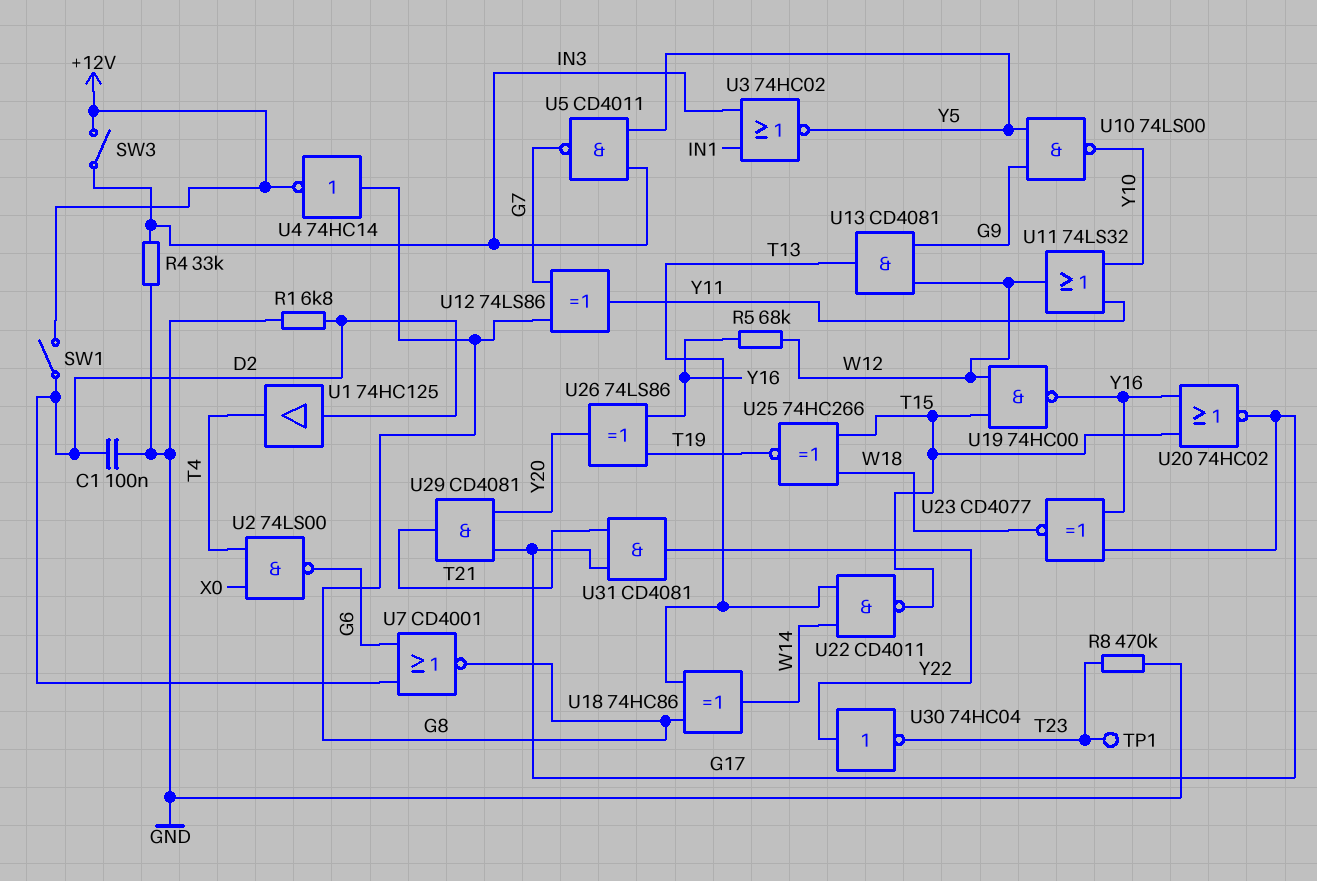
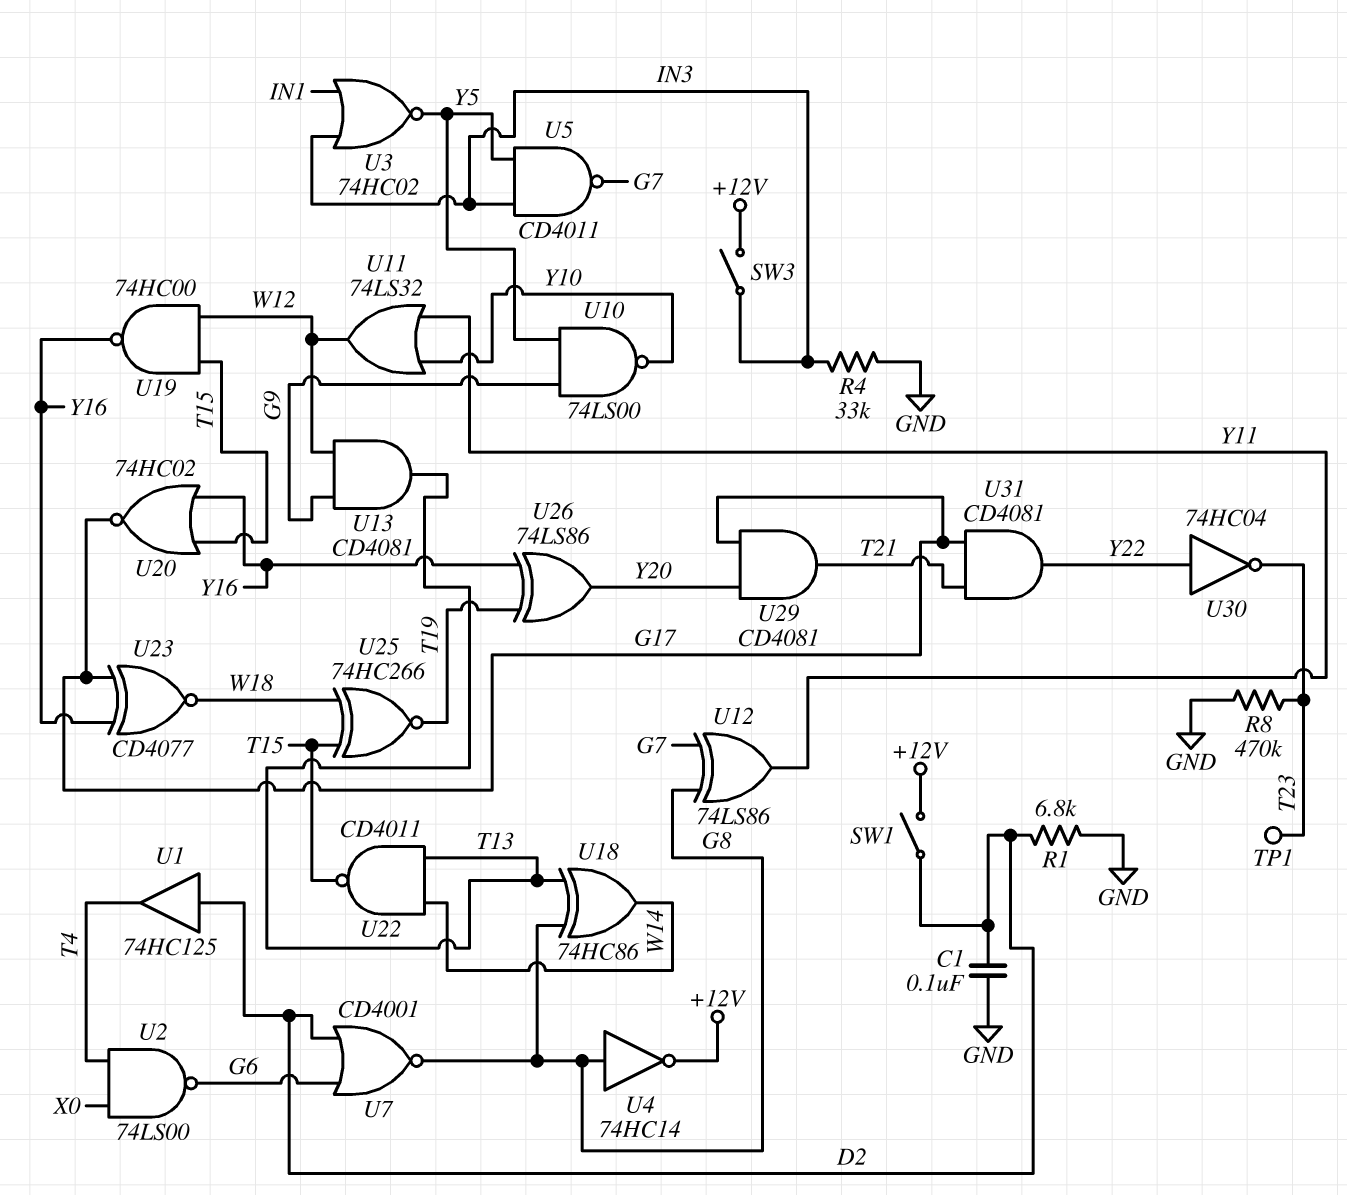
R5: 68k (W12, Y16) -> none

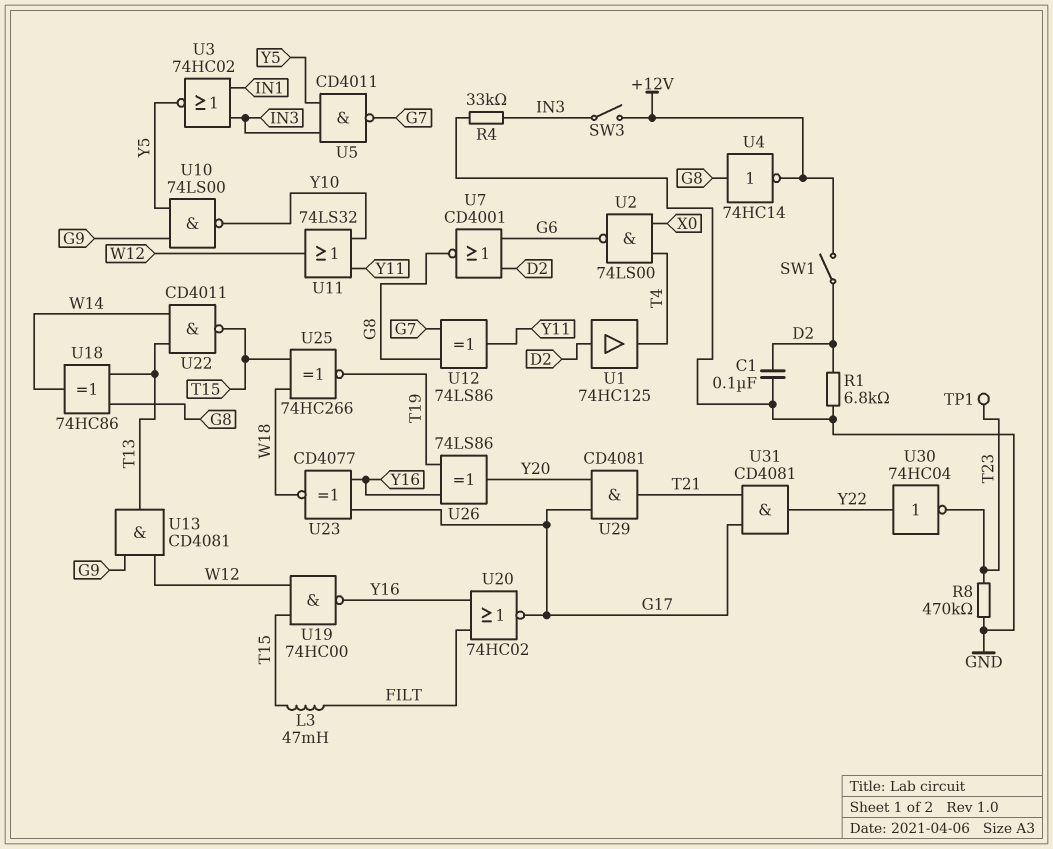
L3: none -> 47mH (FILT, T15)
U20: NOR 74HC02 (in T15, in Y16, out G17) -> NOR 74HC02 (in FILT, in Y16, out G17)

